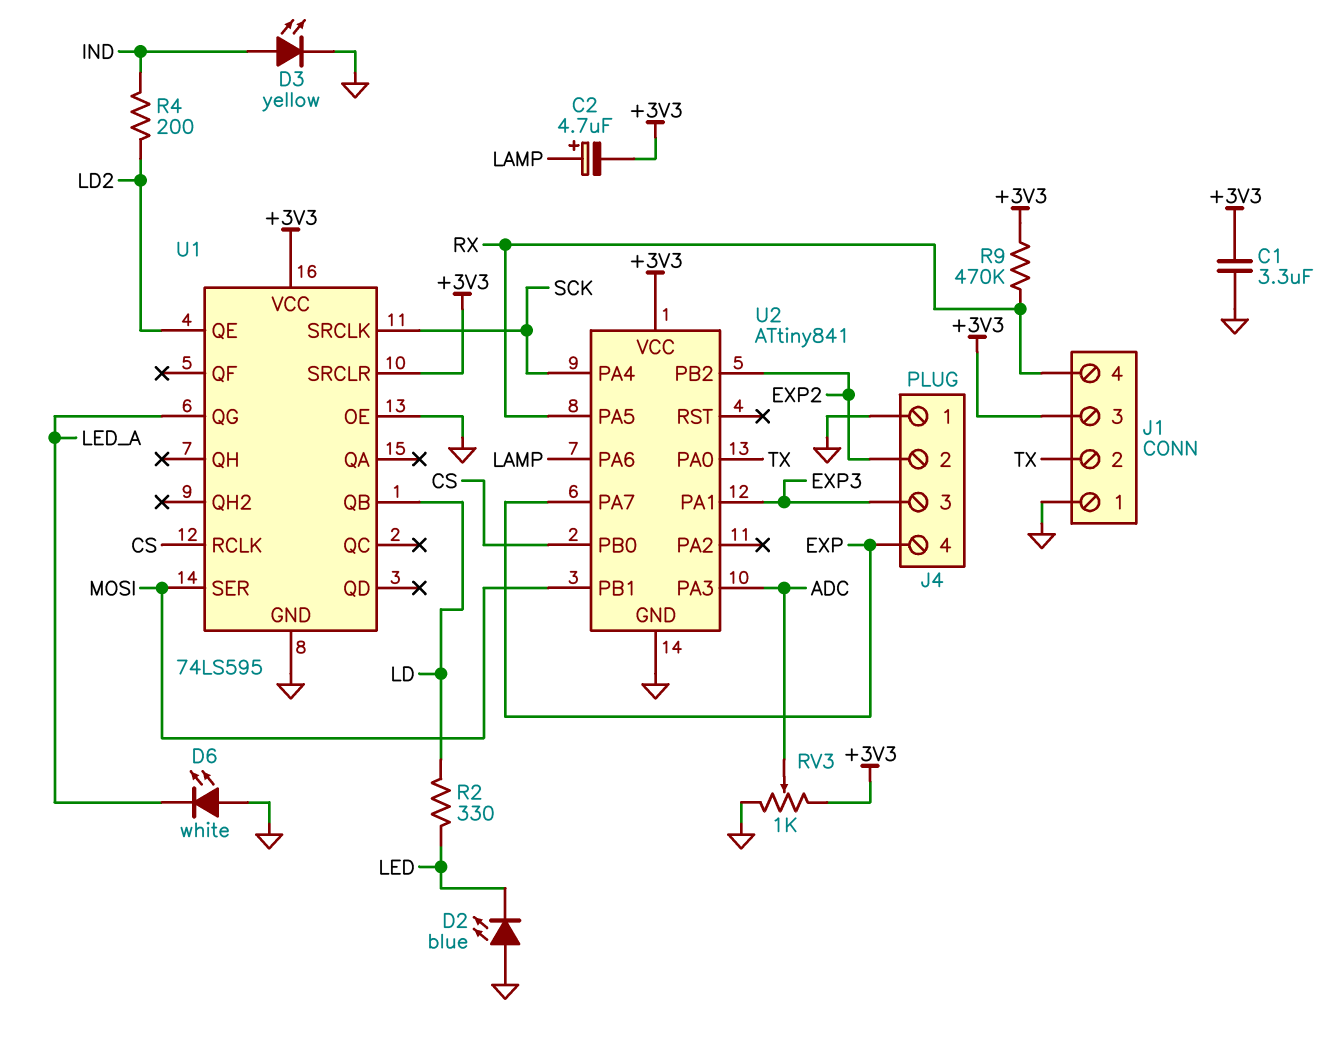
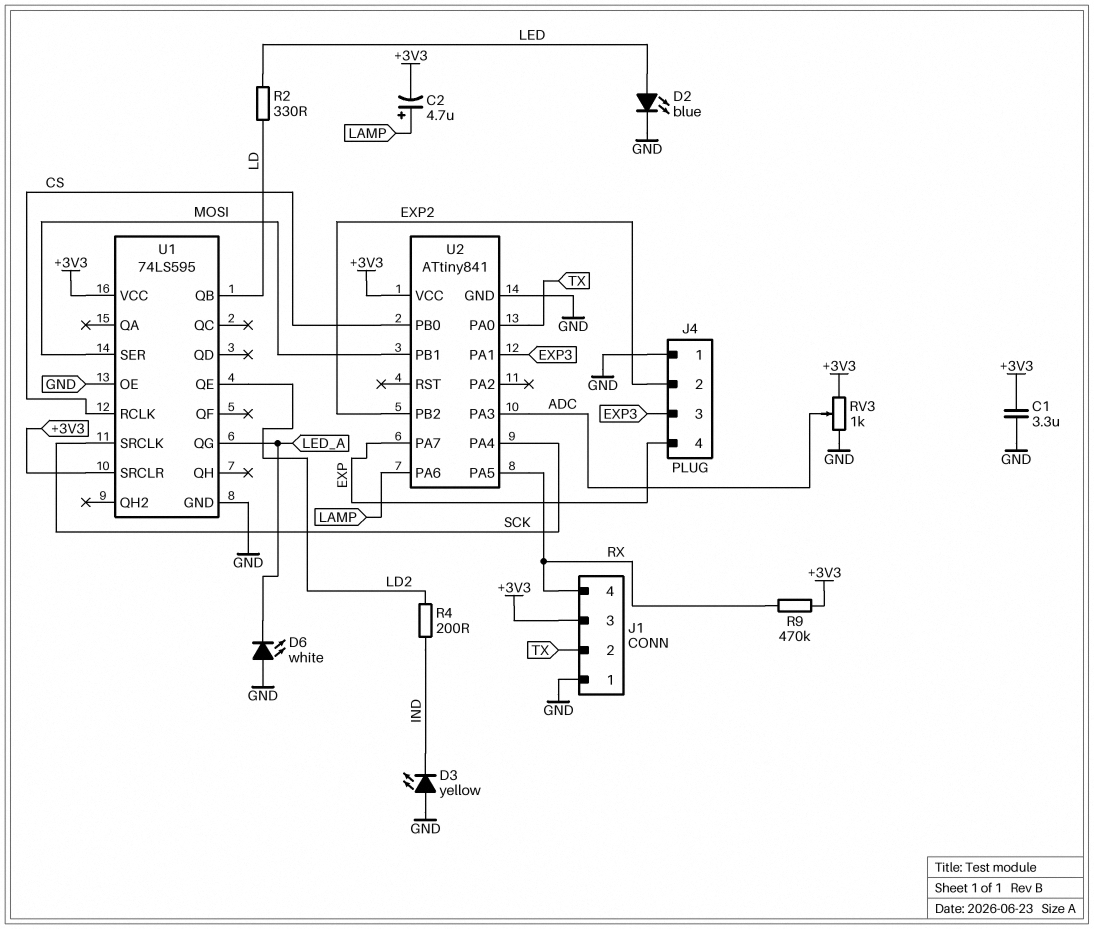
D2: LED blue (A GND, K LED) -> LED blue (A LED, K GND)
D3: LED yellow (A IND, K GND) -> LED yellow (A GND, K IND)

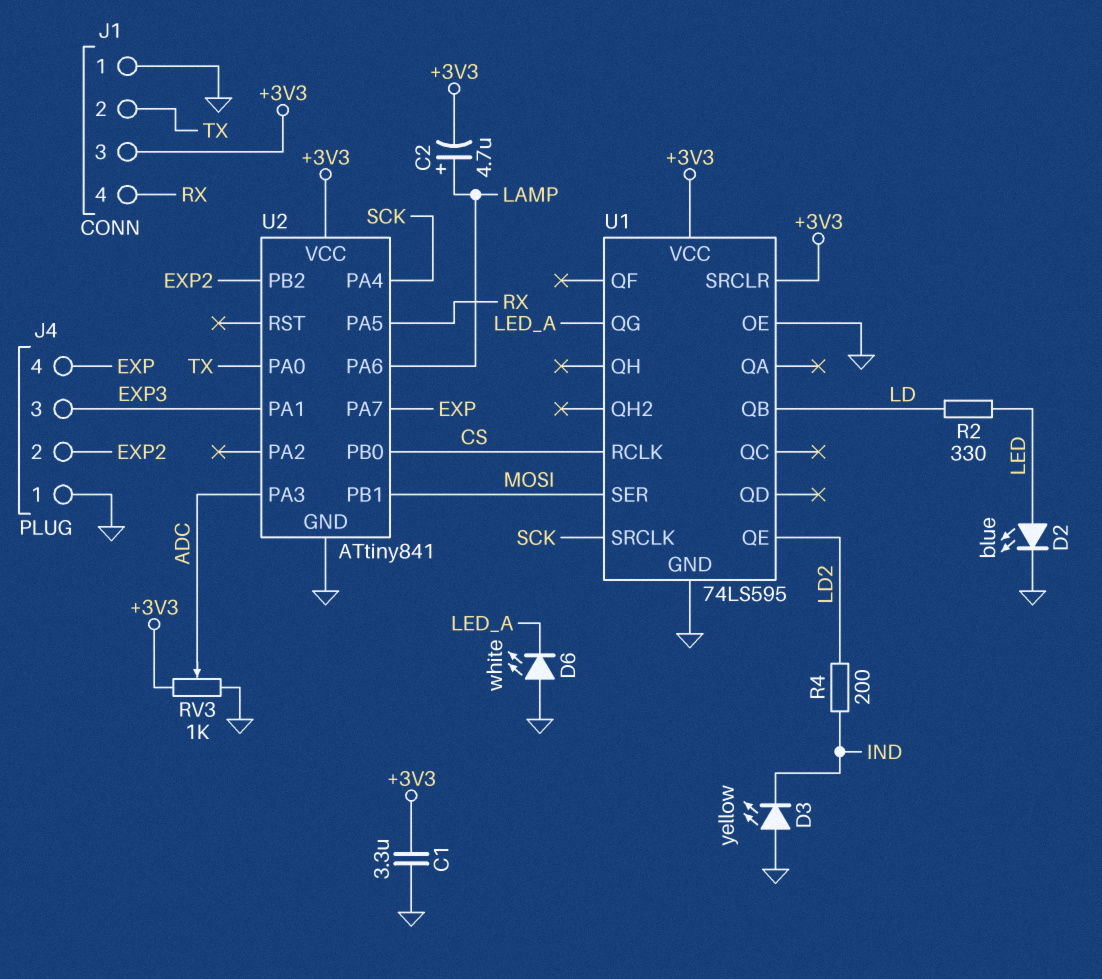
R9: 470k (+3V3, RX) -> none

